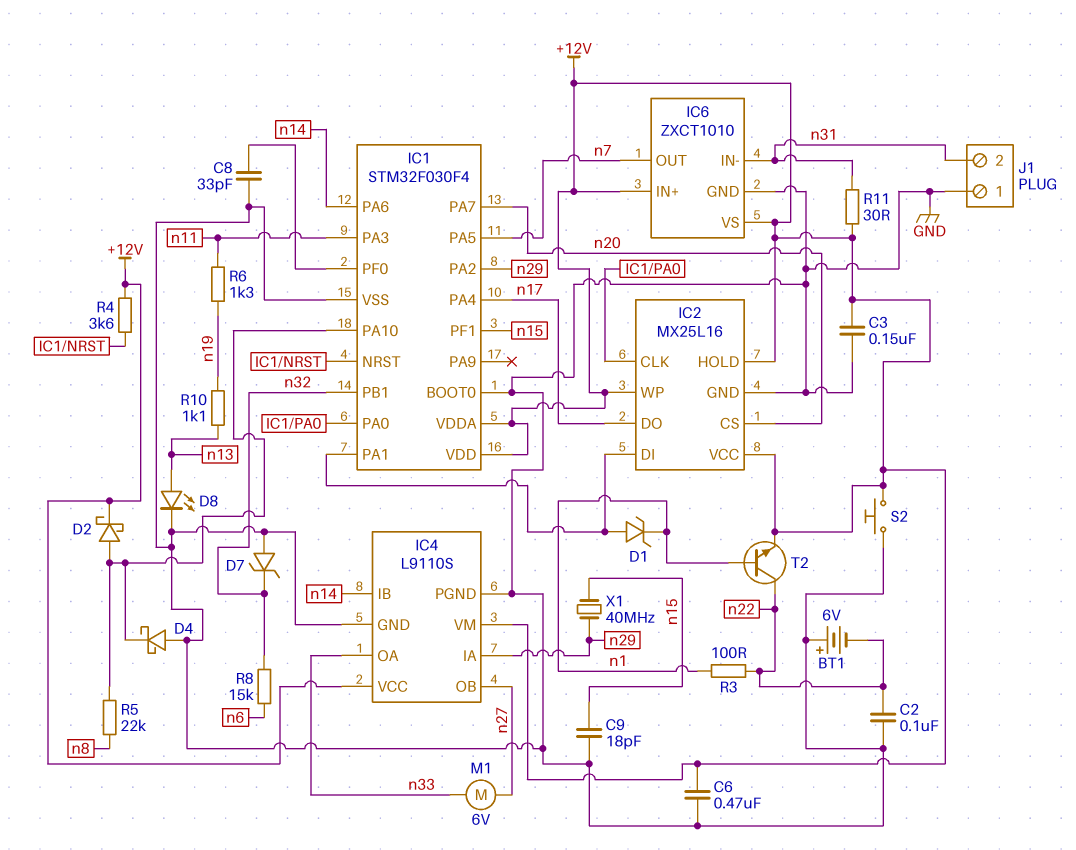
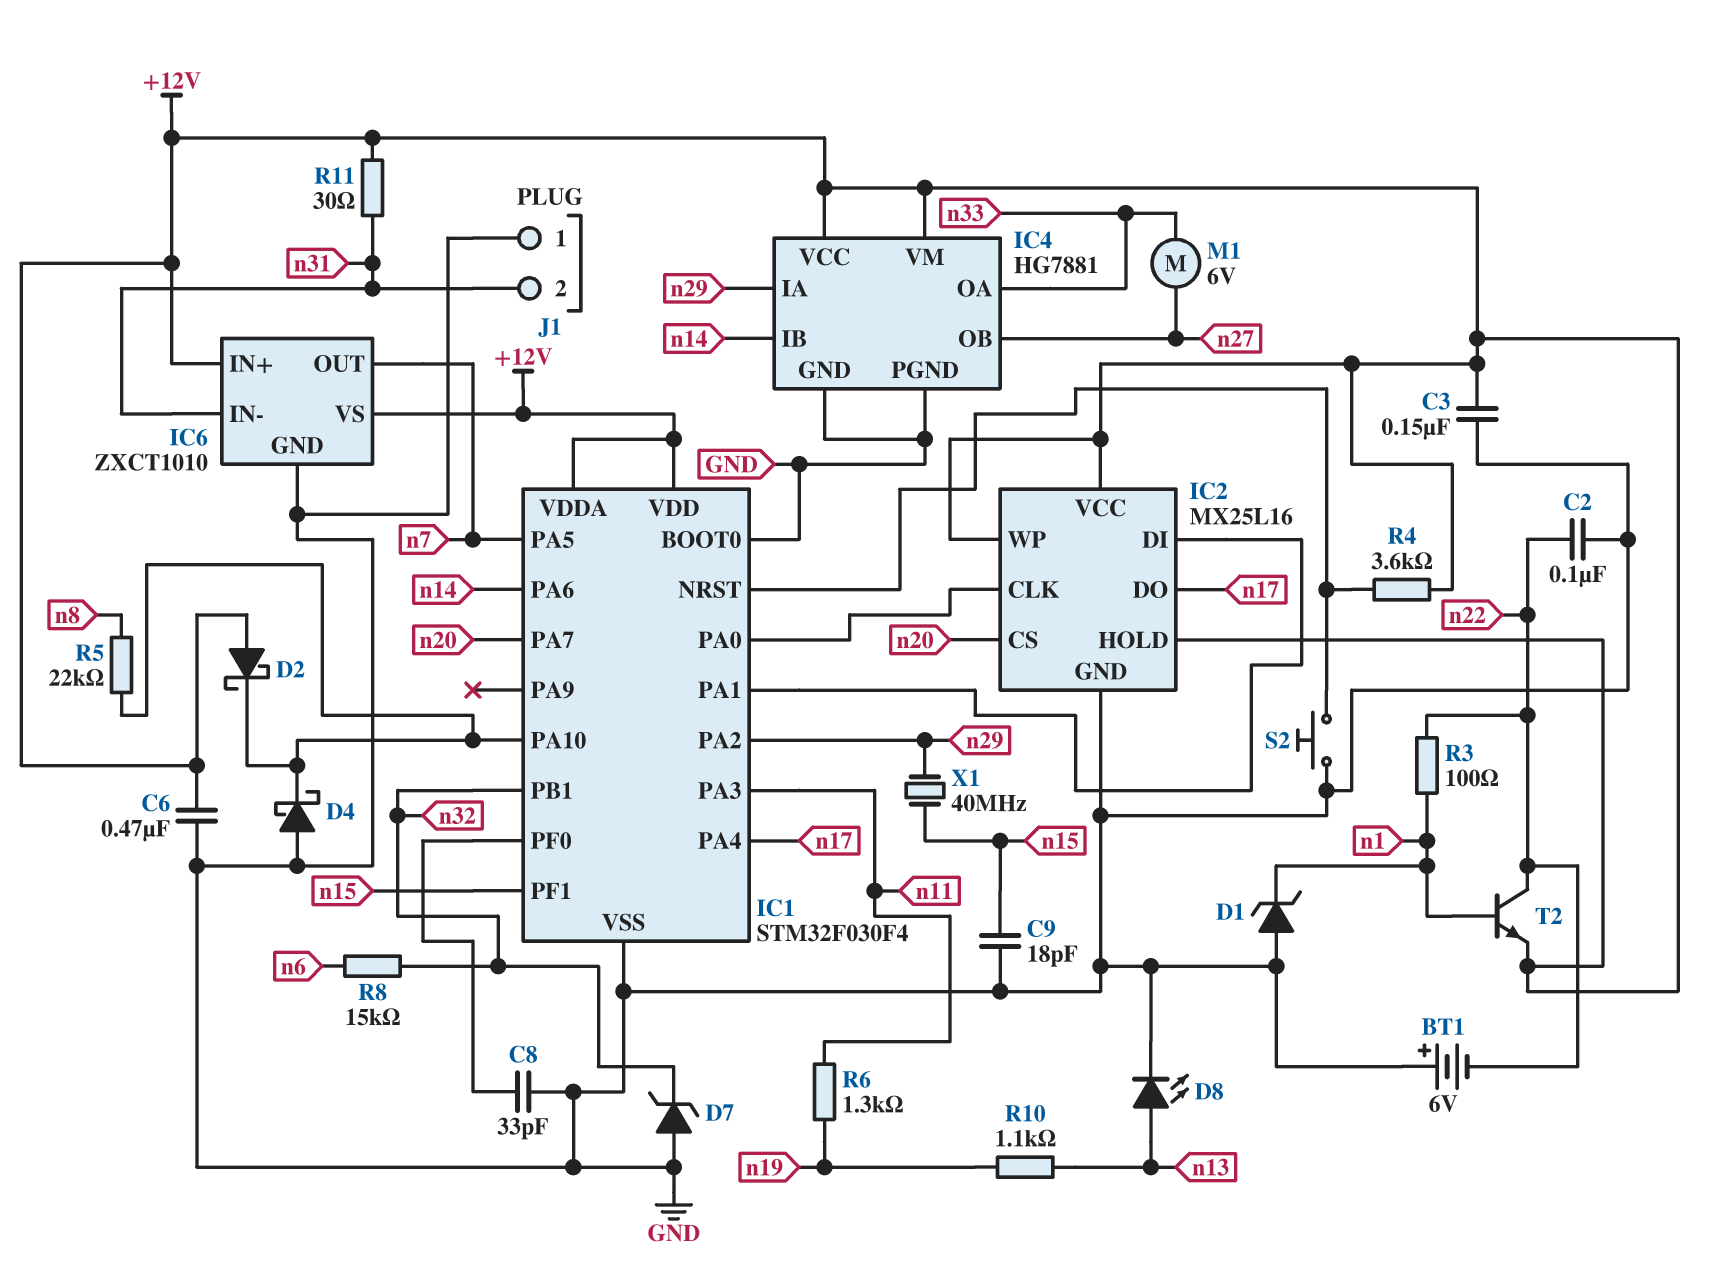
D1: zener (A IC1/PA1, K n1) -> zener (A GND, K n1)
D2: schottky (A IC1/PA10, K +12V) -> schottky (A +12V, K IC1/PA10)
IC4: L9110S -> HG7881
S2: button (+12V, GND) -> button (GND, IC1/NRST)

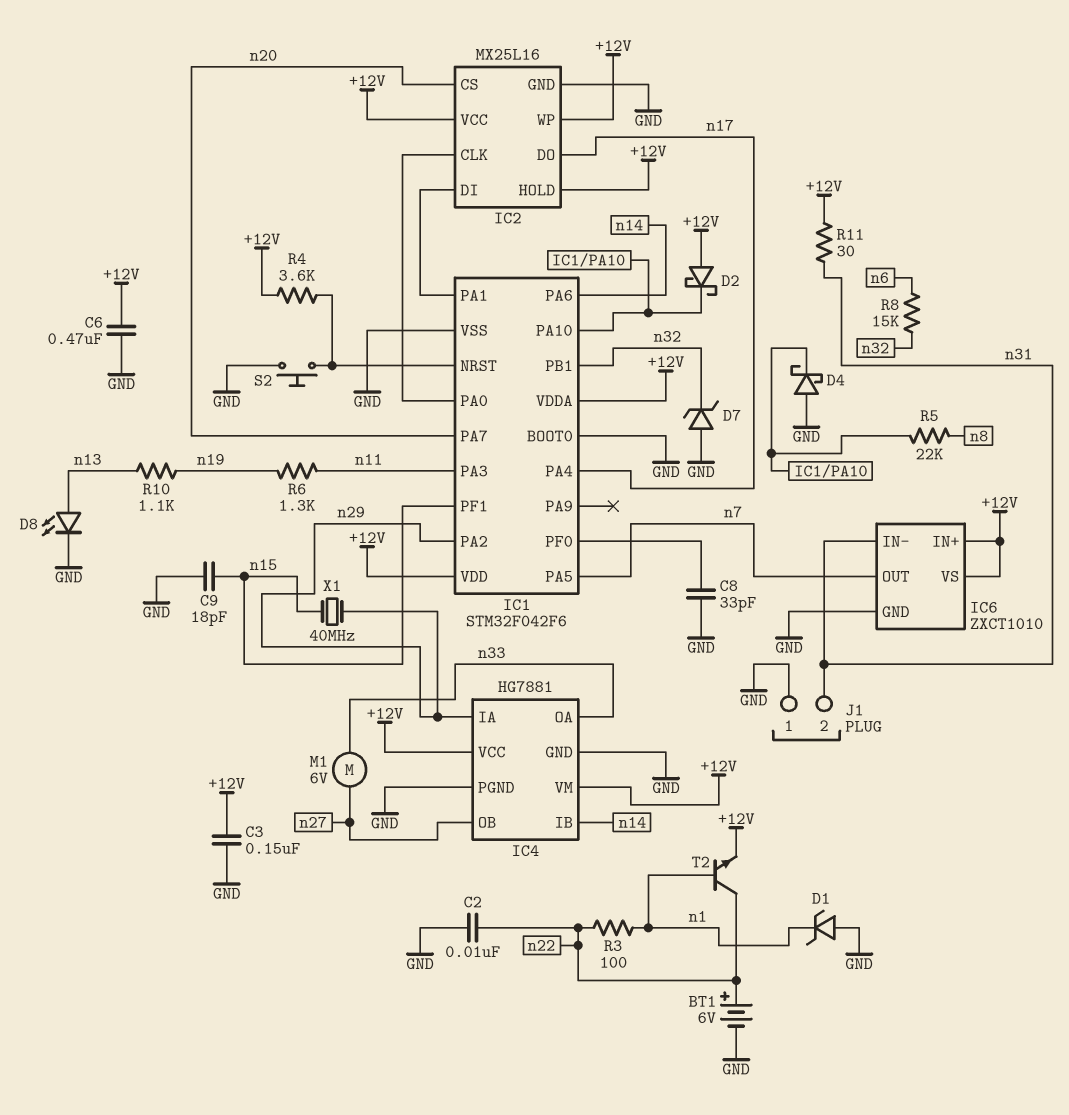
BT1: 6V (plus GND, minus n22) -> 6V (plus n22, minus GND)
C2: 100nF (GND, n22) -> 10nF (GND, n22)
IC1: STM32F030F4 -> STM32F042F6

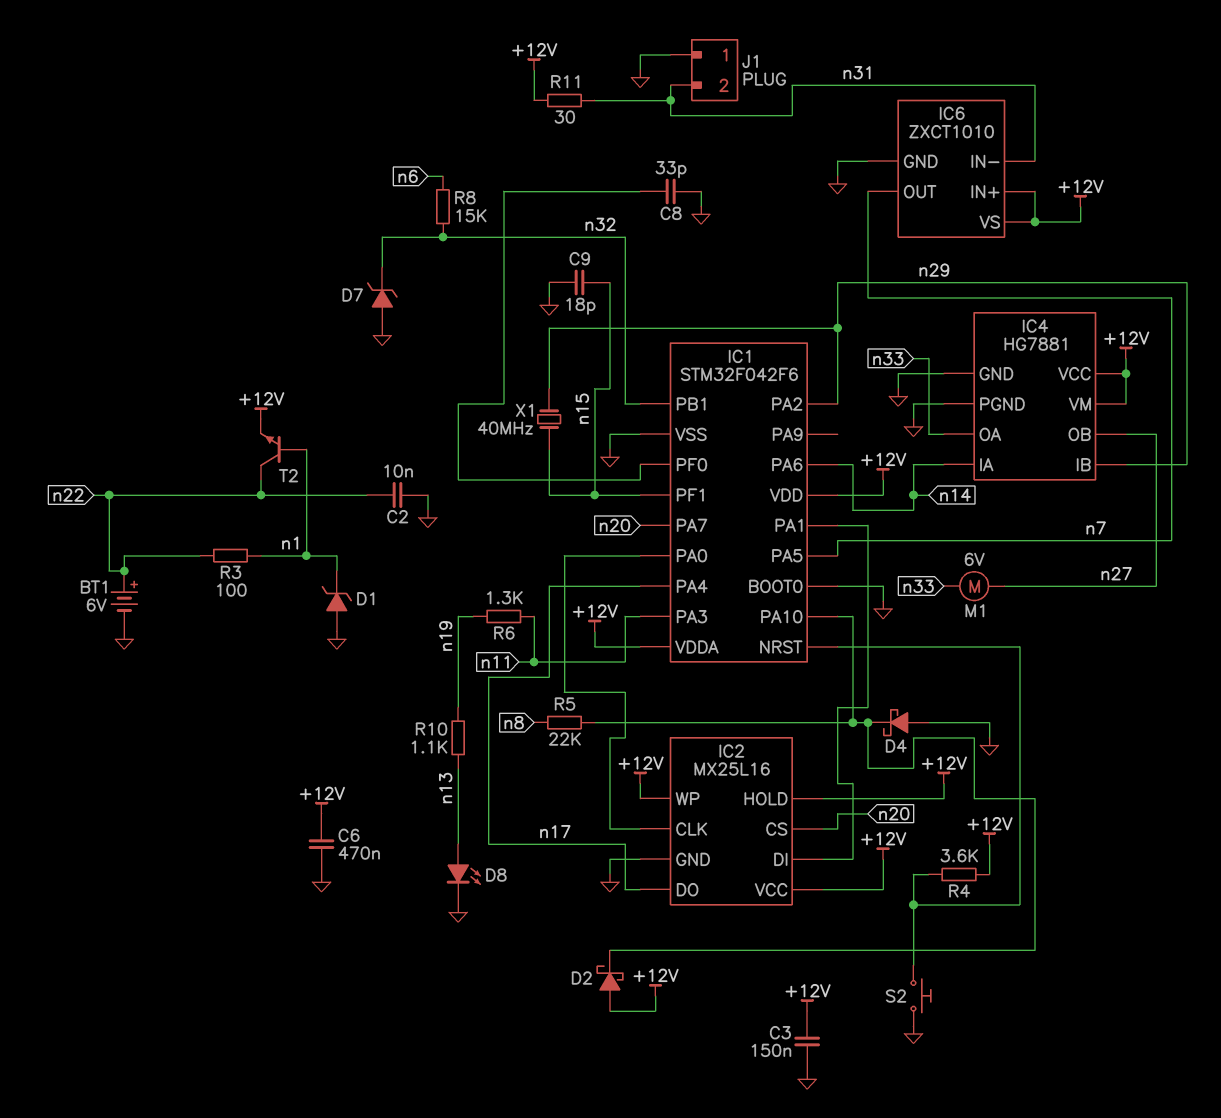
IC4 pin IA: n29 -> n14
IC4 pin IB: n14 -> n29

